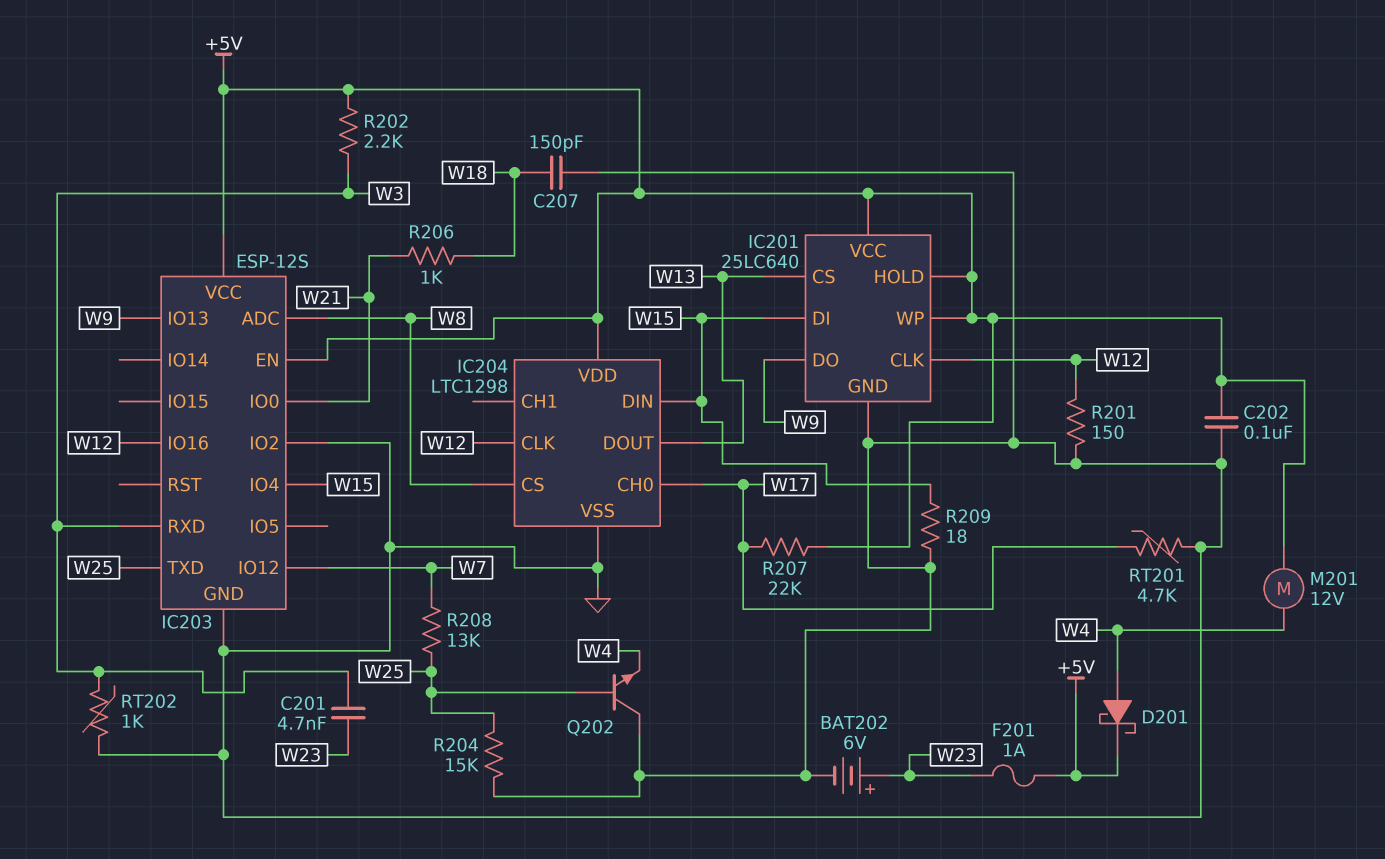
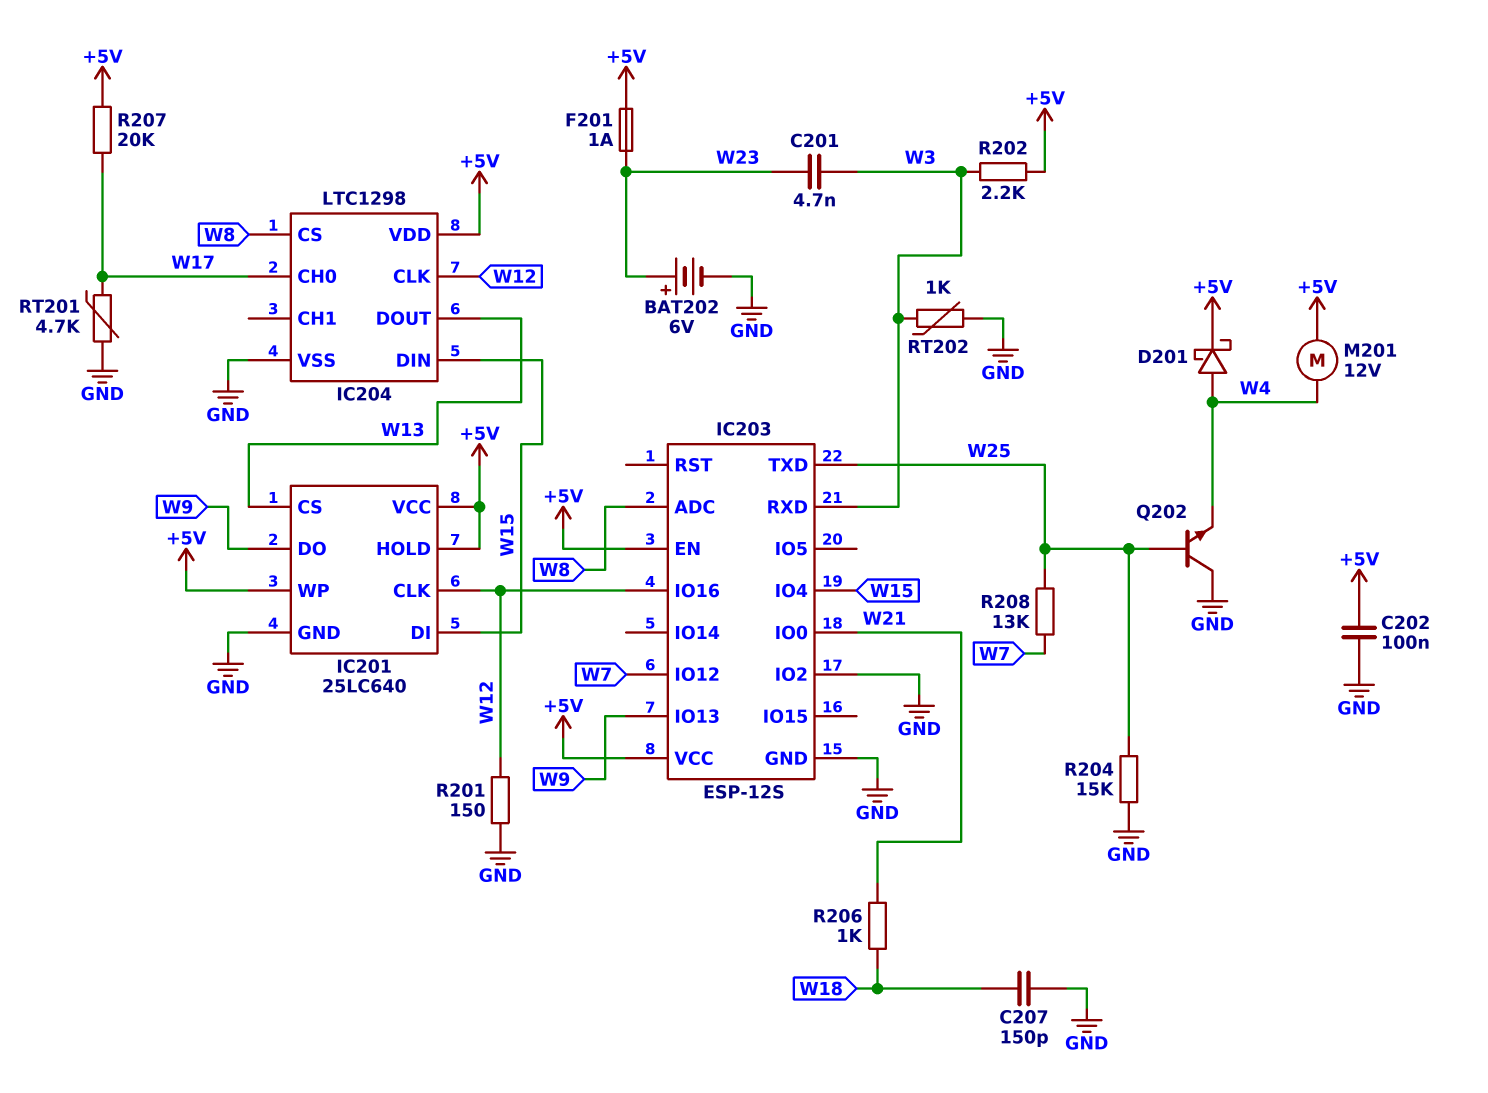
R207: 22k (+5V, W17) -> 20k (+5V, W17)
R209: 18 (GND, W15) -> none

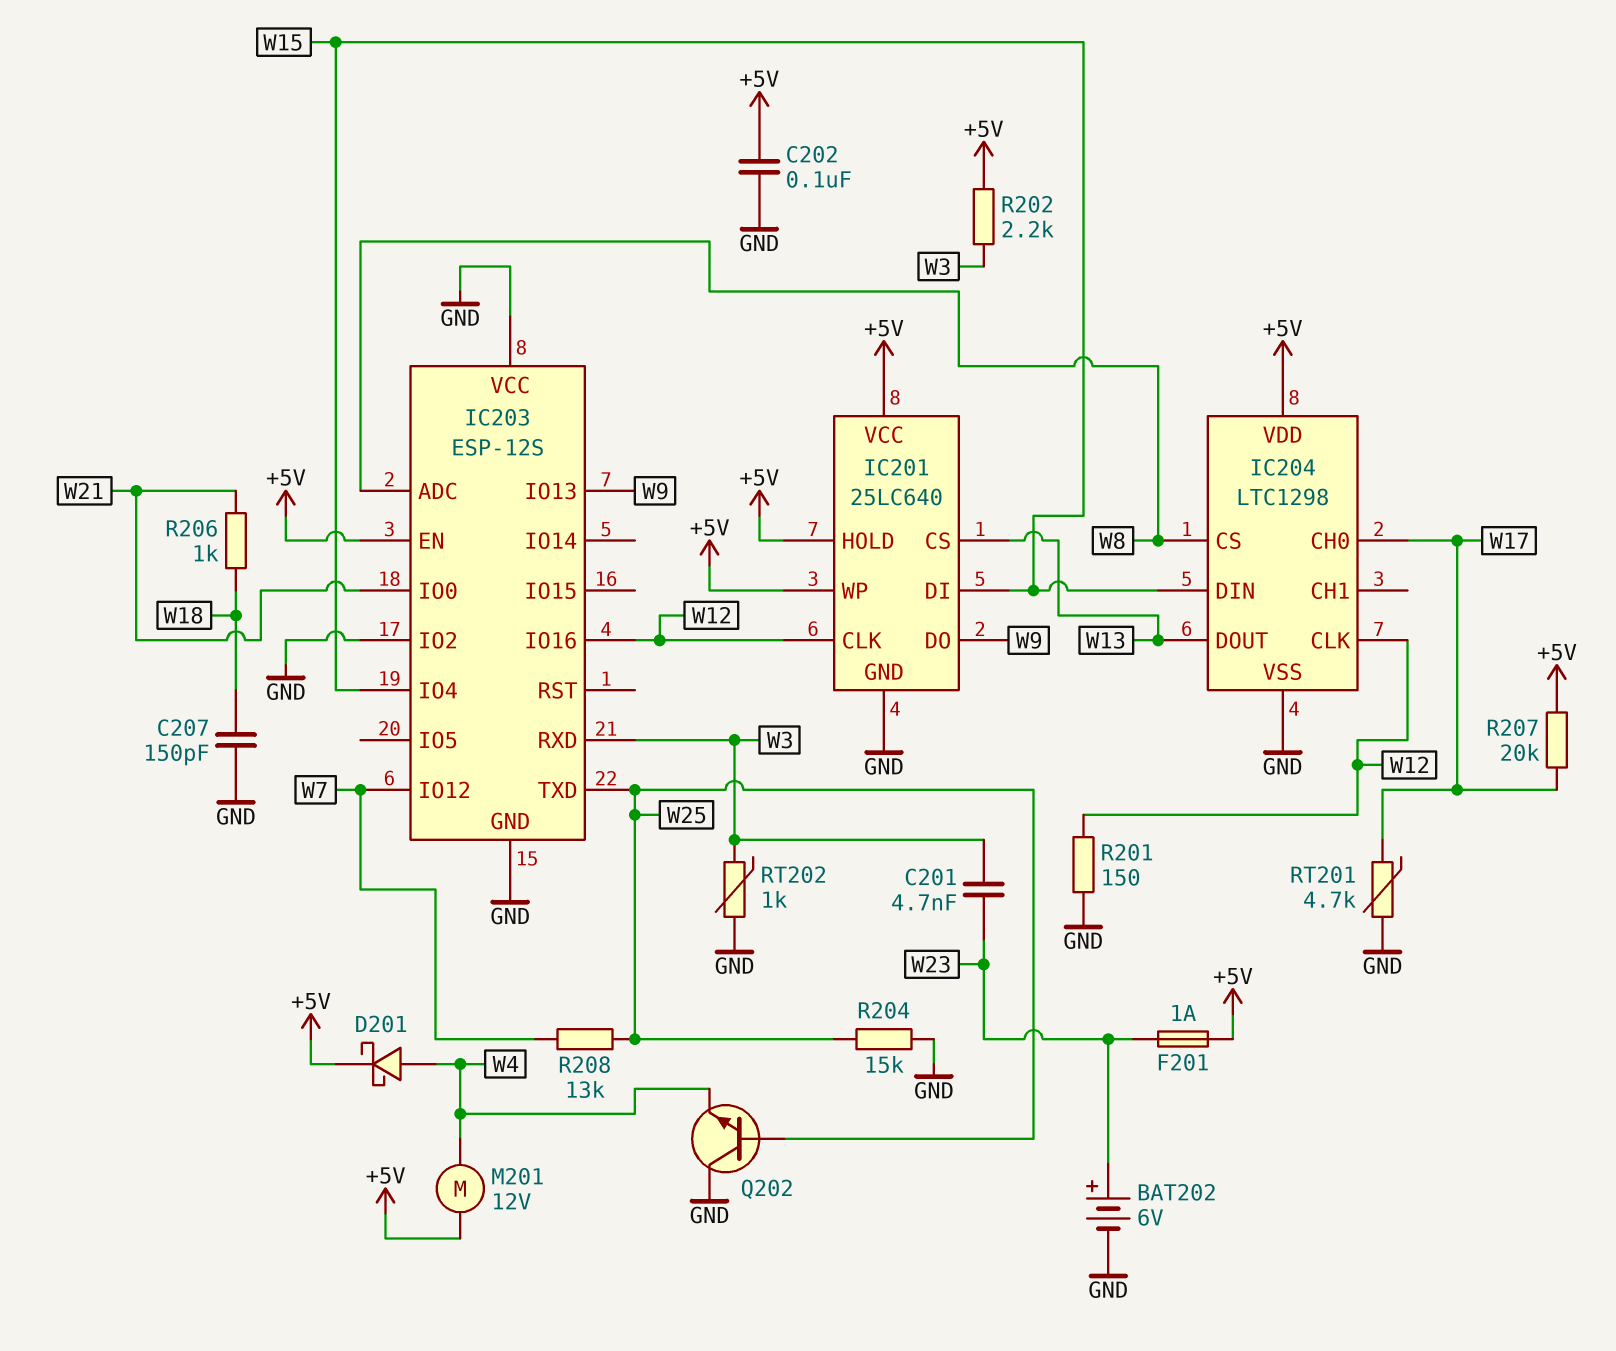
IC203 pin VCC: +5V -> GND

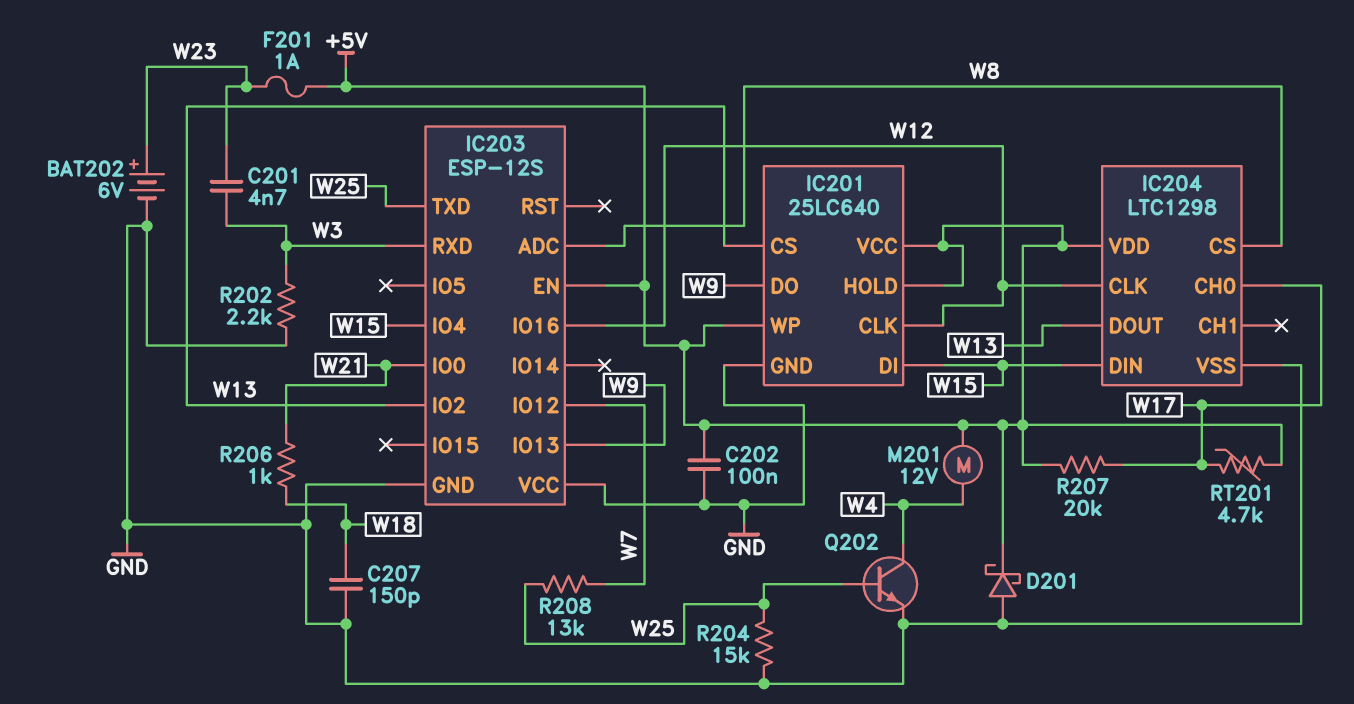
D201: schottky (A W4, K +5V) -> schottky (A GND, K +5V)
IC203 pin IO2: GND -> W13
Q202: NPN (B W25, C GND, E W4) -> NPN (B W25, C W4, E GND)
R201: 150 (GND, W12) -> none
R202: 2.2k (+5V, W3) -> 2.2k (GND, W3)
RT201: 4.7k (GND, W17) -> 4.7k (+5V, W17)
RT202: 1k (GND, W3) -> none

